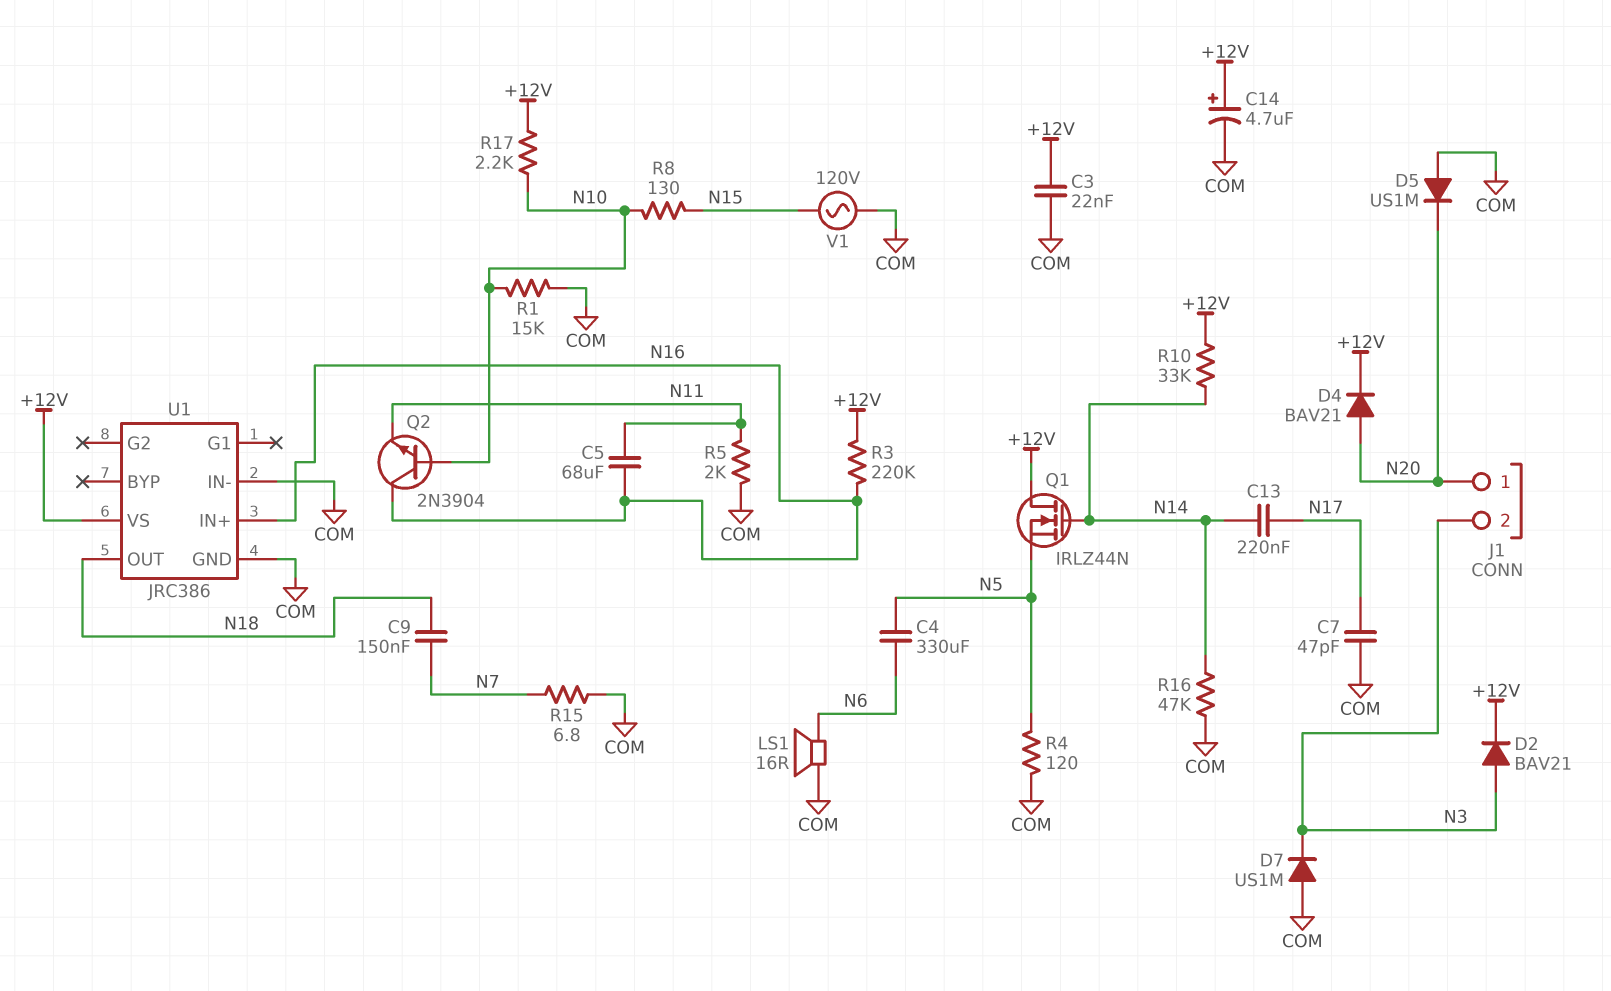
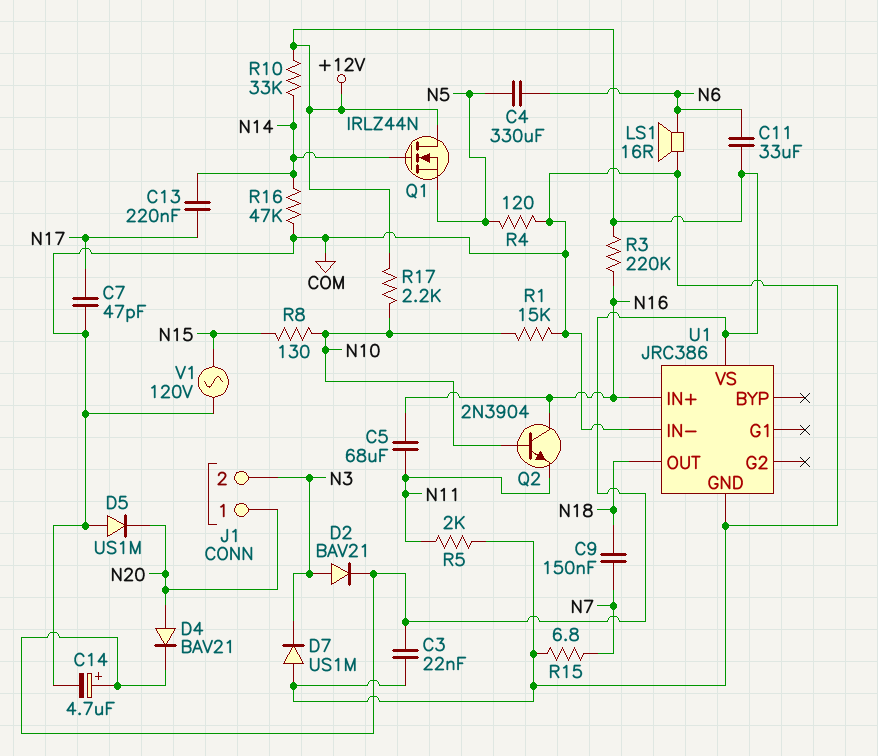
C11: none -> 33uF (+12V, N6)

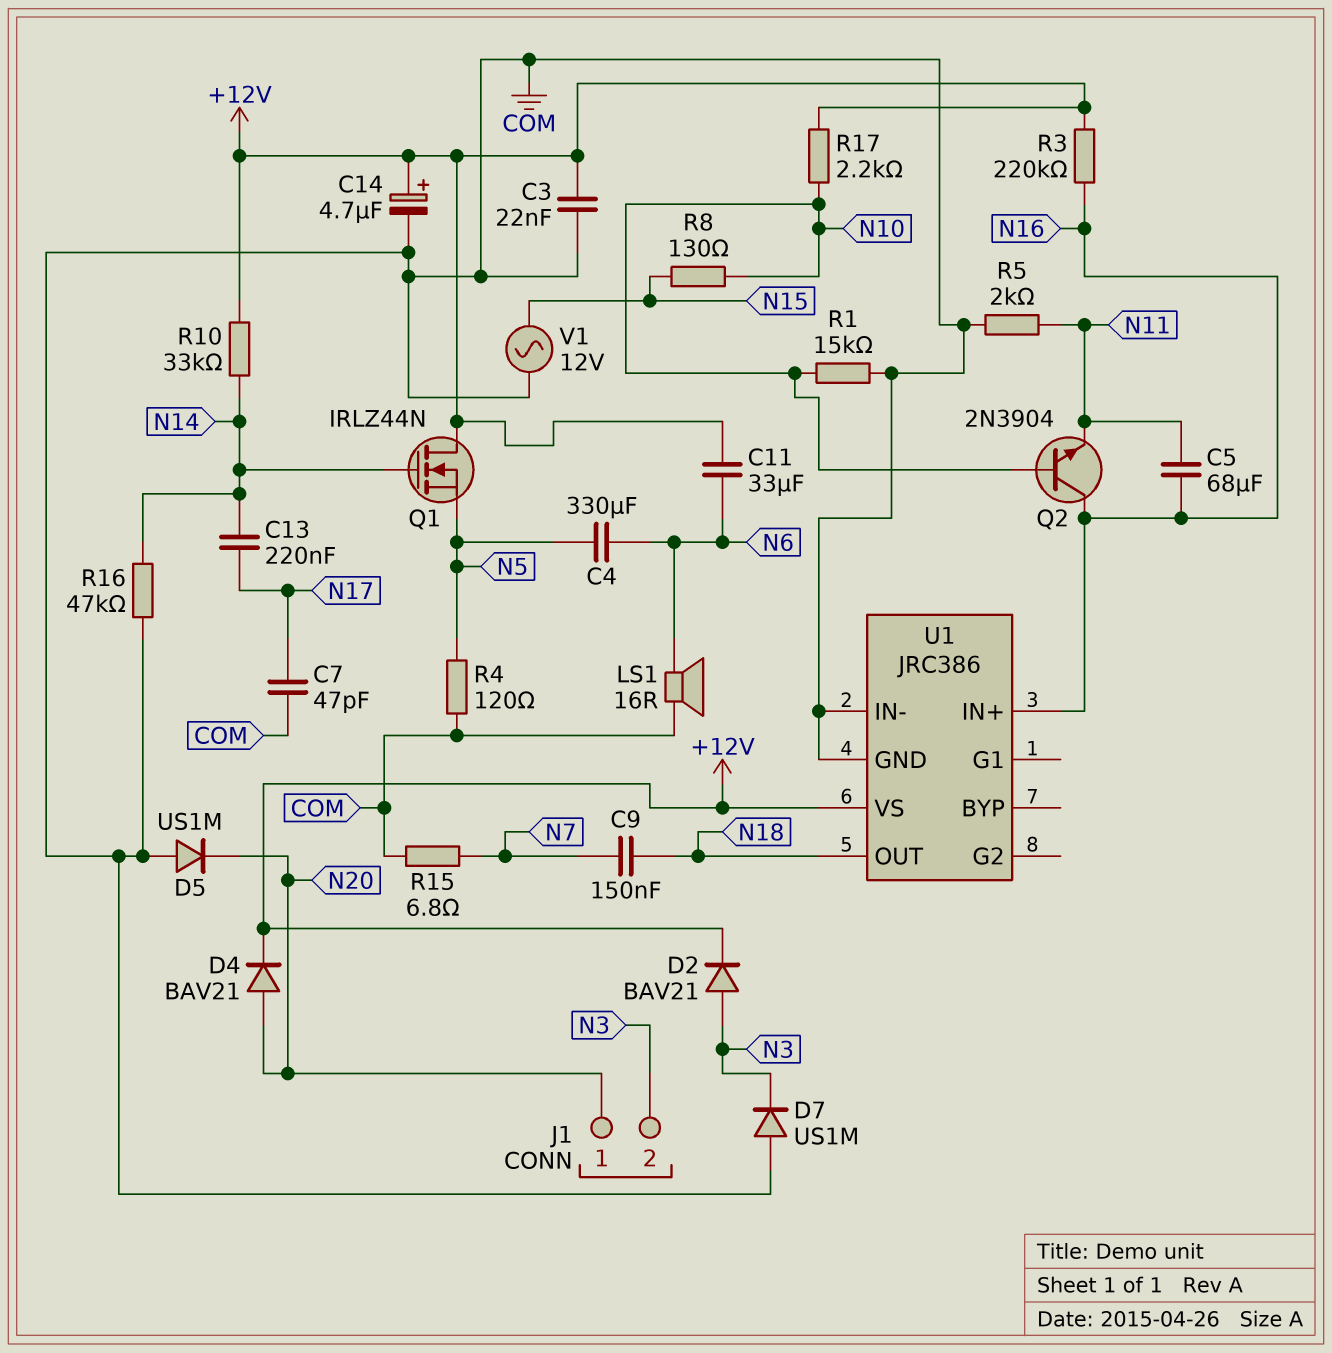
V1: AC 120V (COM, N15) -> AC 12V (COM, N15)

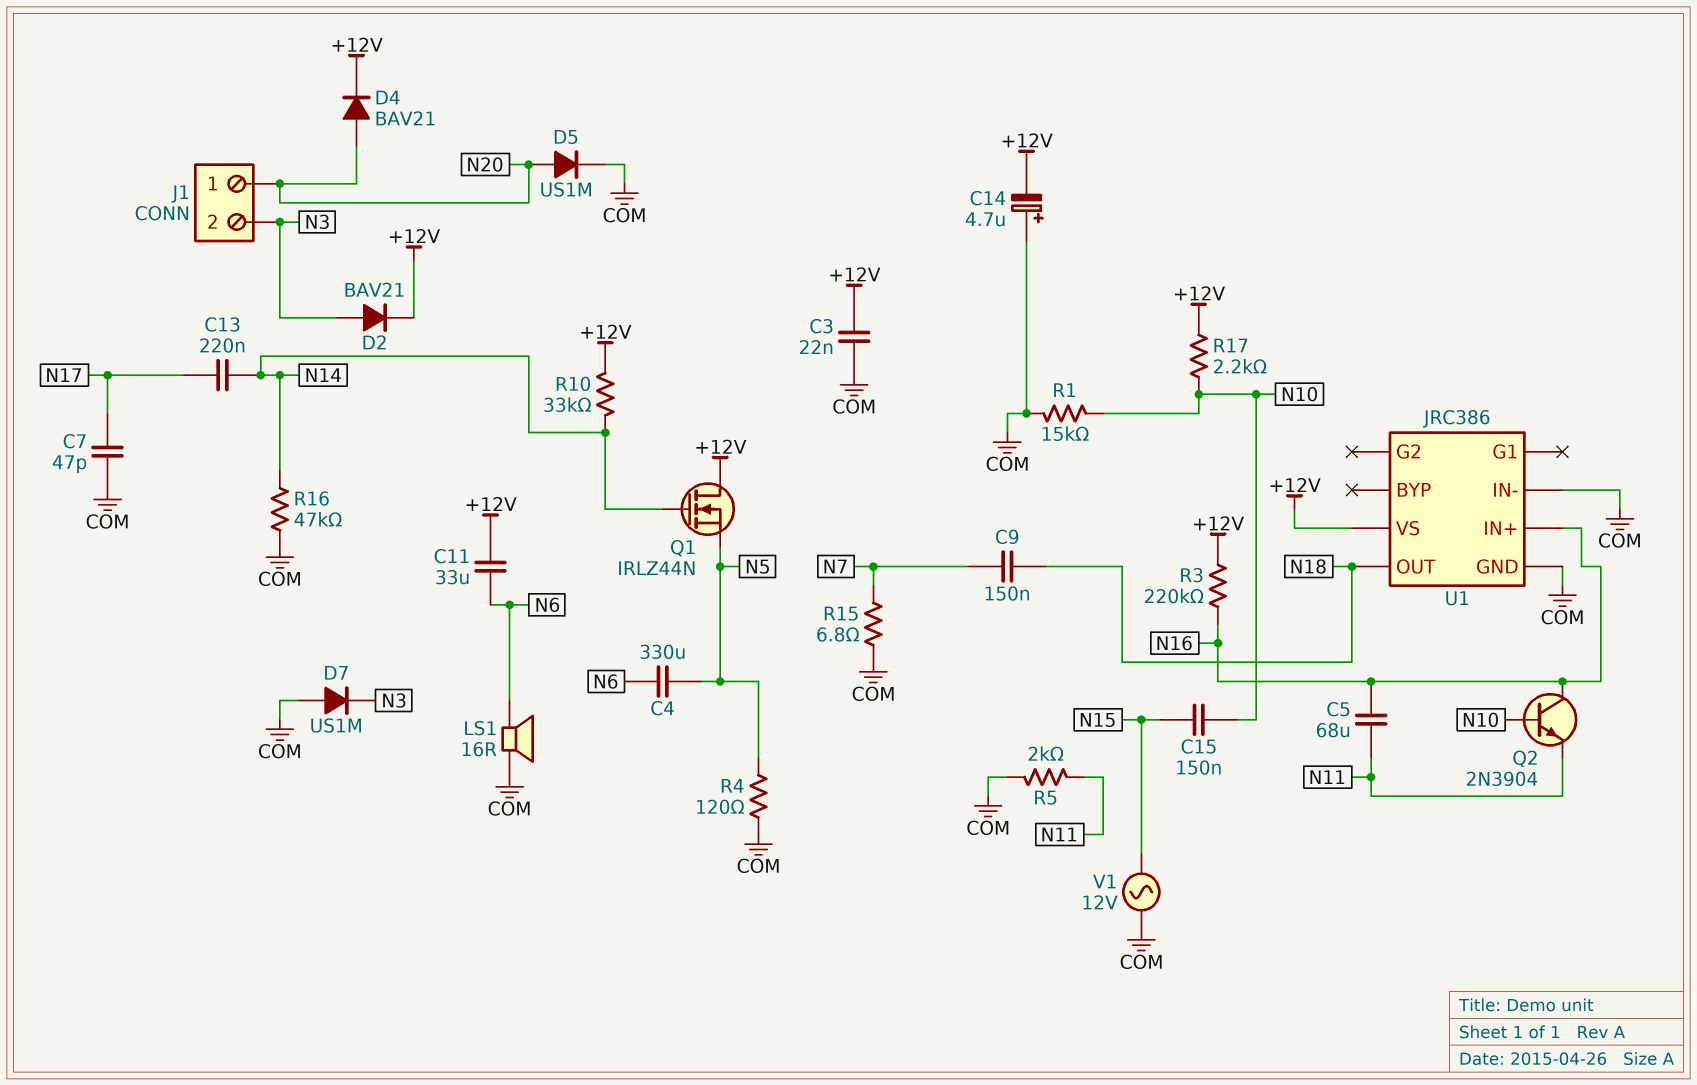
C14: 4.7uF (plus +12V, minus COM) -> 4.7uF (plus COM, minus +12V)
C15: none -> 150nF (N10, N15)
D5: diode US1M (A COM, K N20) -> diode US1M (A N20, K COM)
R8: 130 (N10, N15) -> none

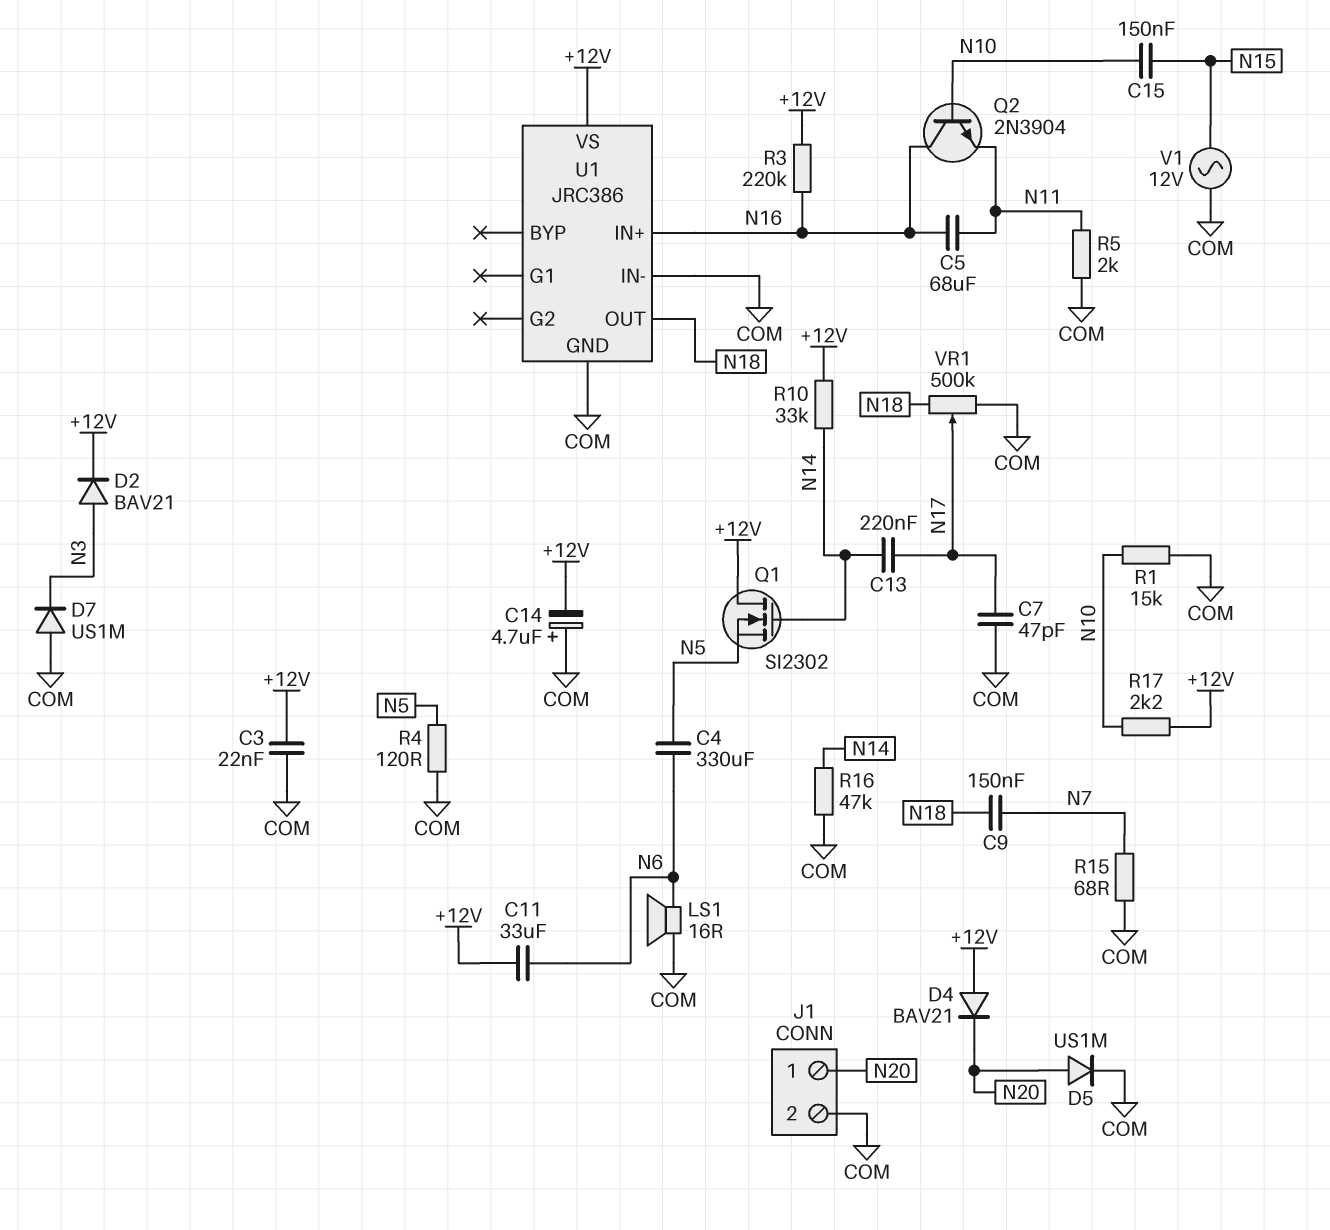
D4: diode BAV21 (A N20, K +12V) -> diode BAV21 (A +12V, K N20)
J1 pin 2: N3 -> COM
Q1: NMOS IRLZ44N (G N14, D +12V, S N5) -> NMOS SI2302 (G N14, D +12V, S N5)
R15: 6.8 (COM, N7) -> 68 (COM, N7)
VR1: none -> 500k (COM, N18, wiper N17)

